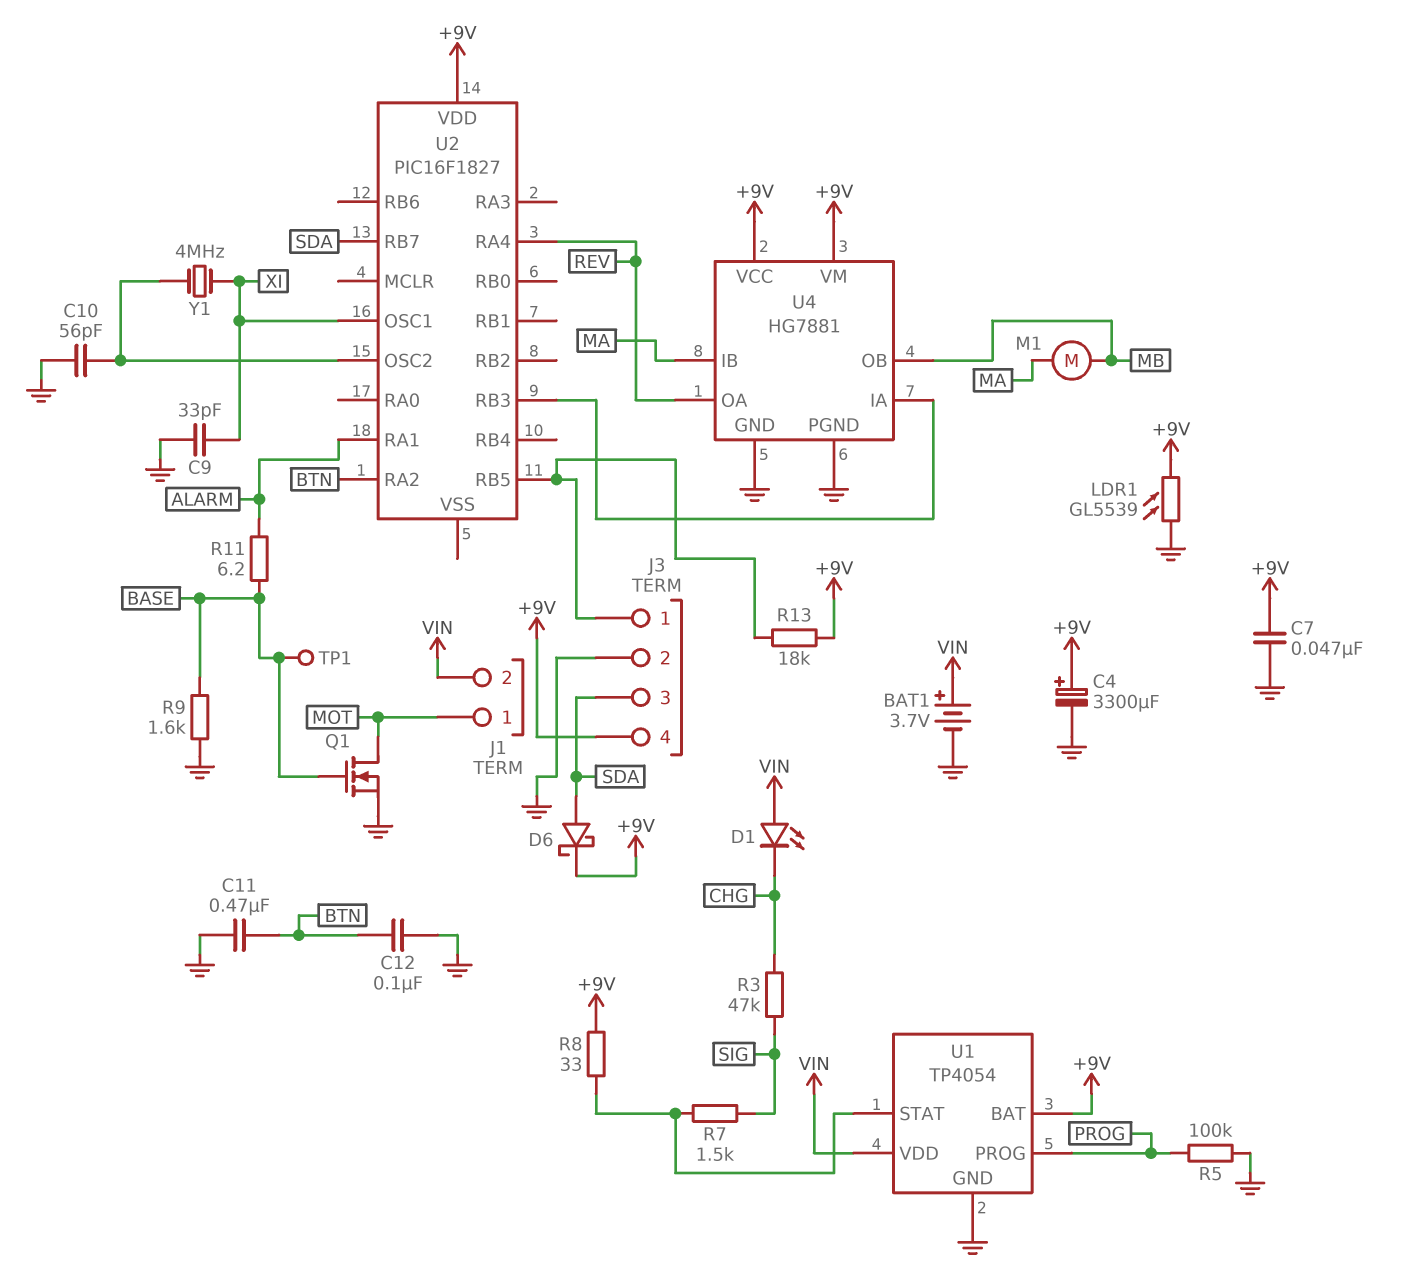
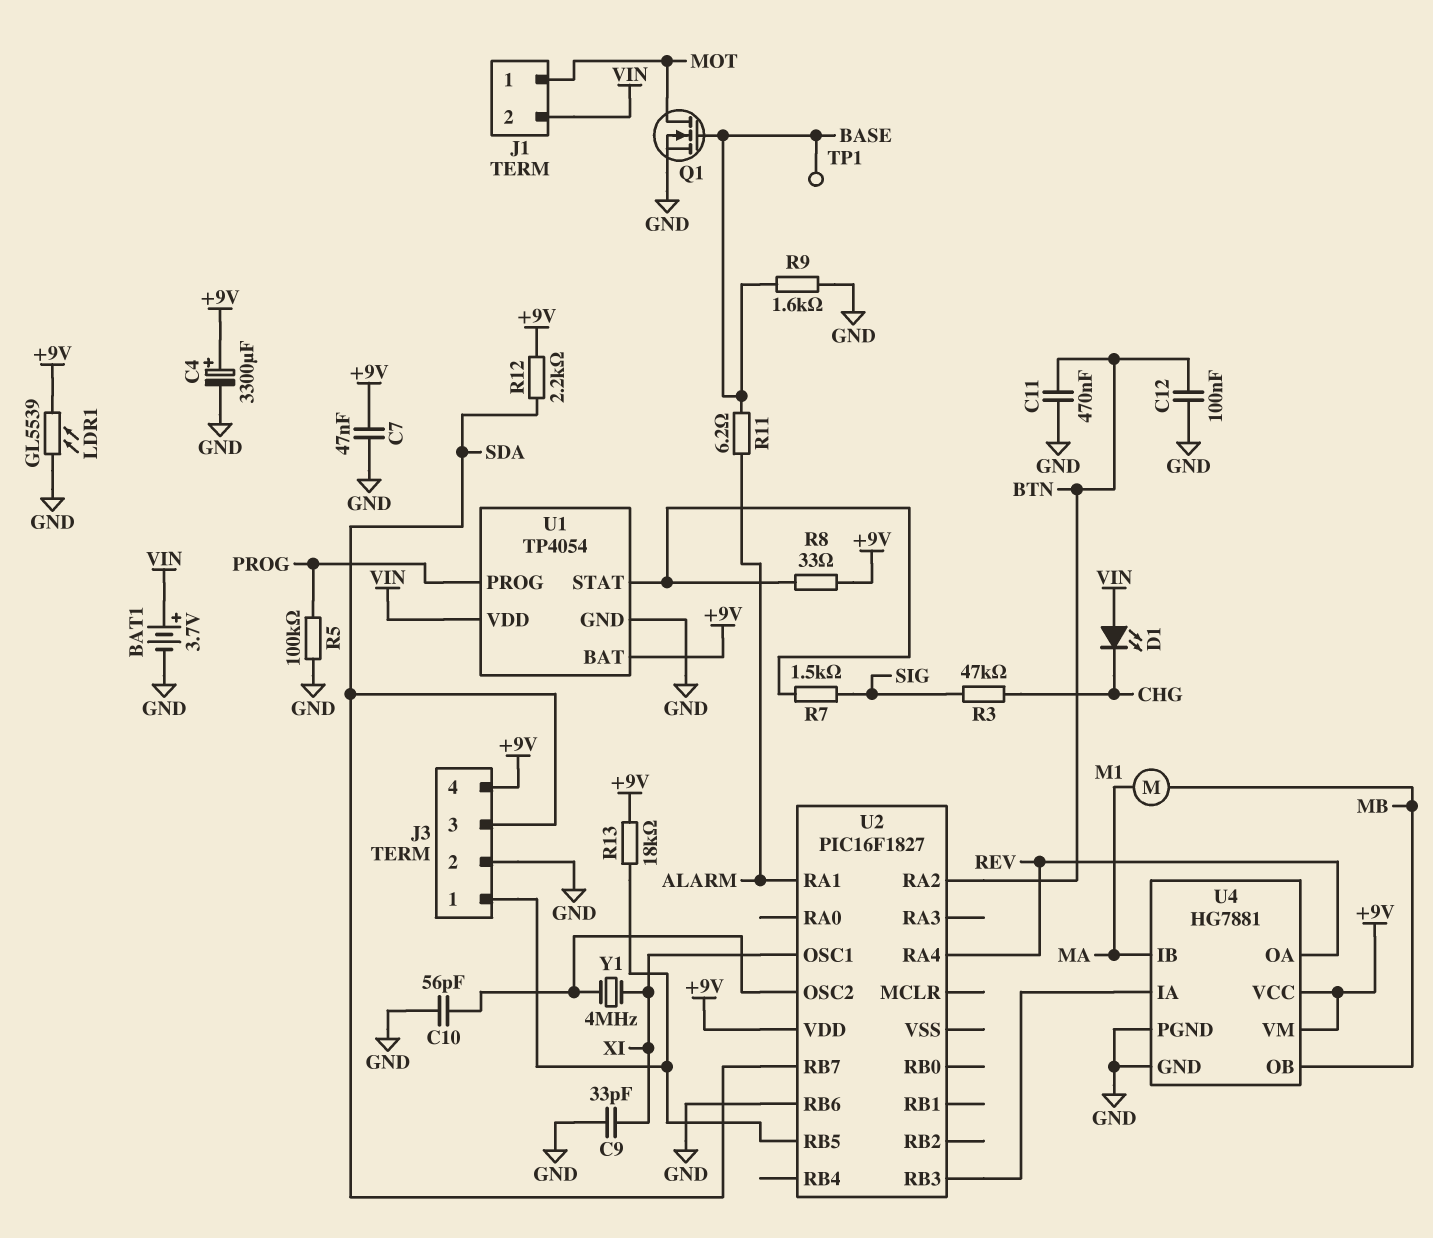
D6: schottky (A SDA, K +9V) -> none
R12: none -> 2.2k (+9V, SDA)
U2 pin RB6: none -> GND

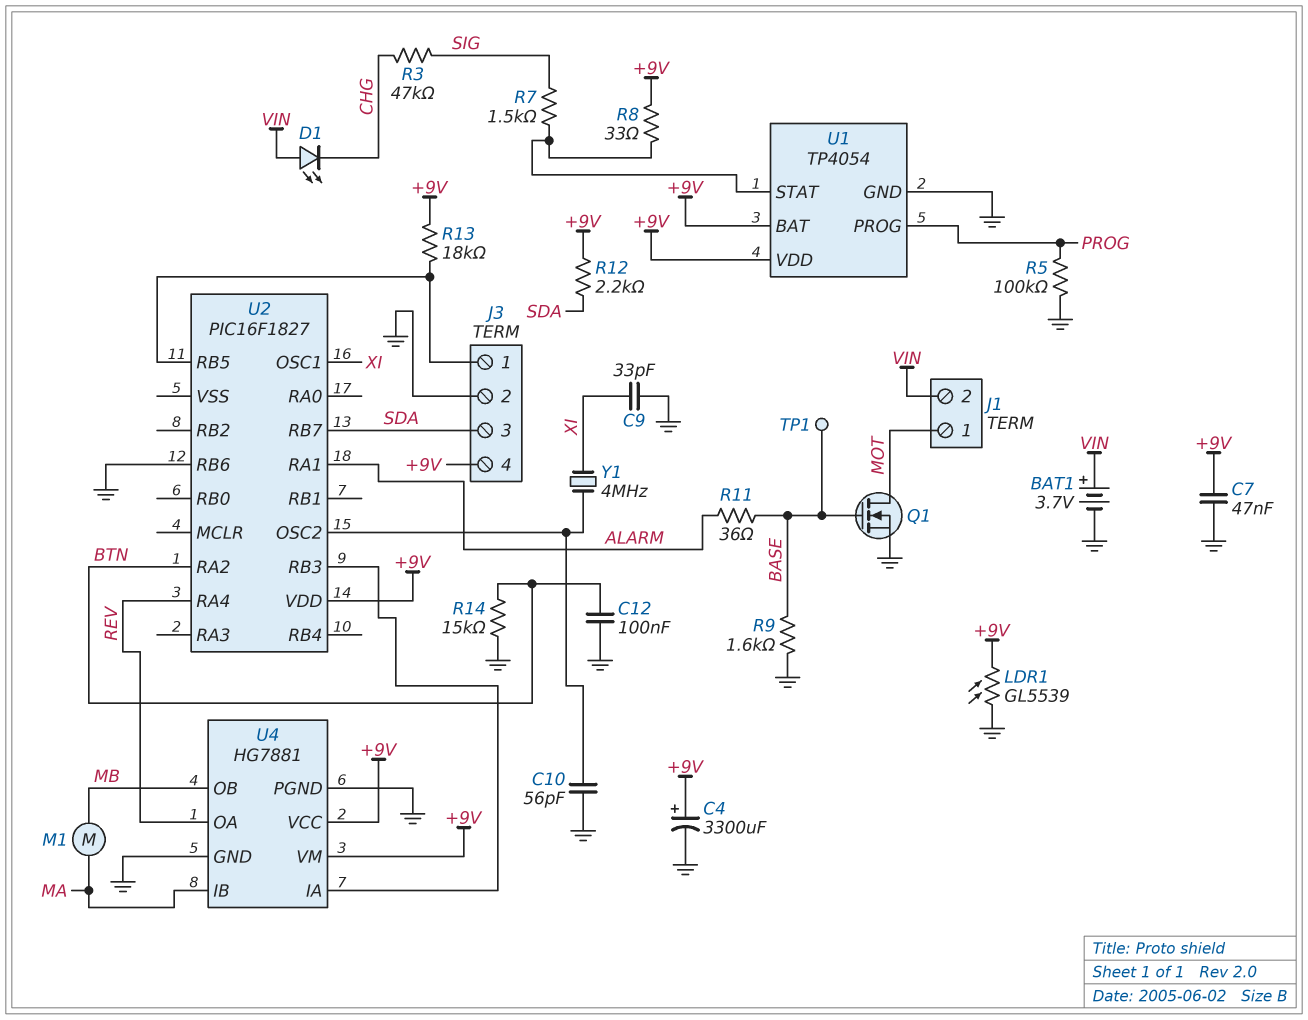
C11: 470nF (BTN, GND) -> none
R11: 6.2 (ALARM, BASE) -> 36 (ALARM, BASE)
R14: none -> 15k (BTN, GND)
U1 pin VDD: VIN -> +9V

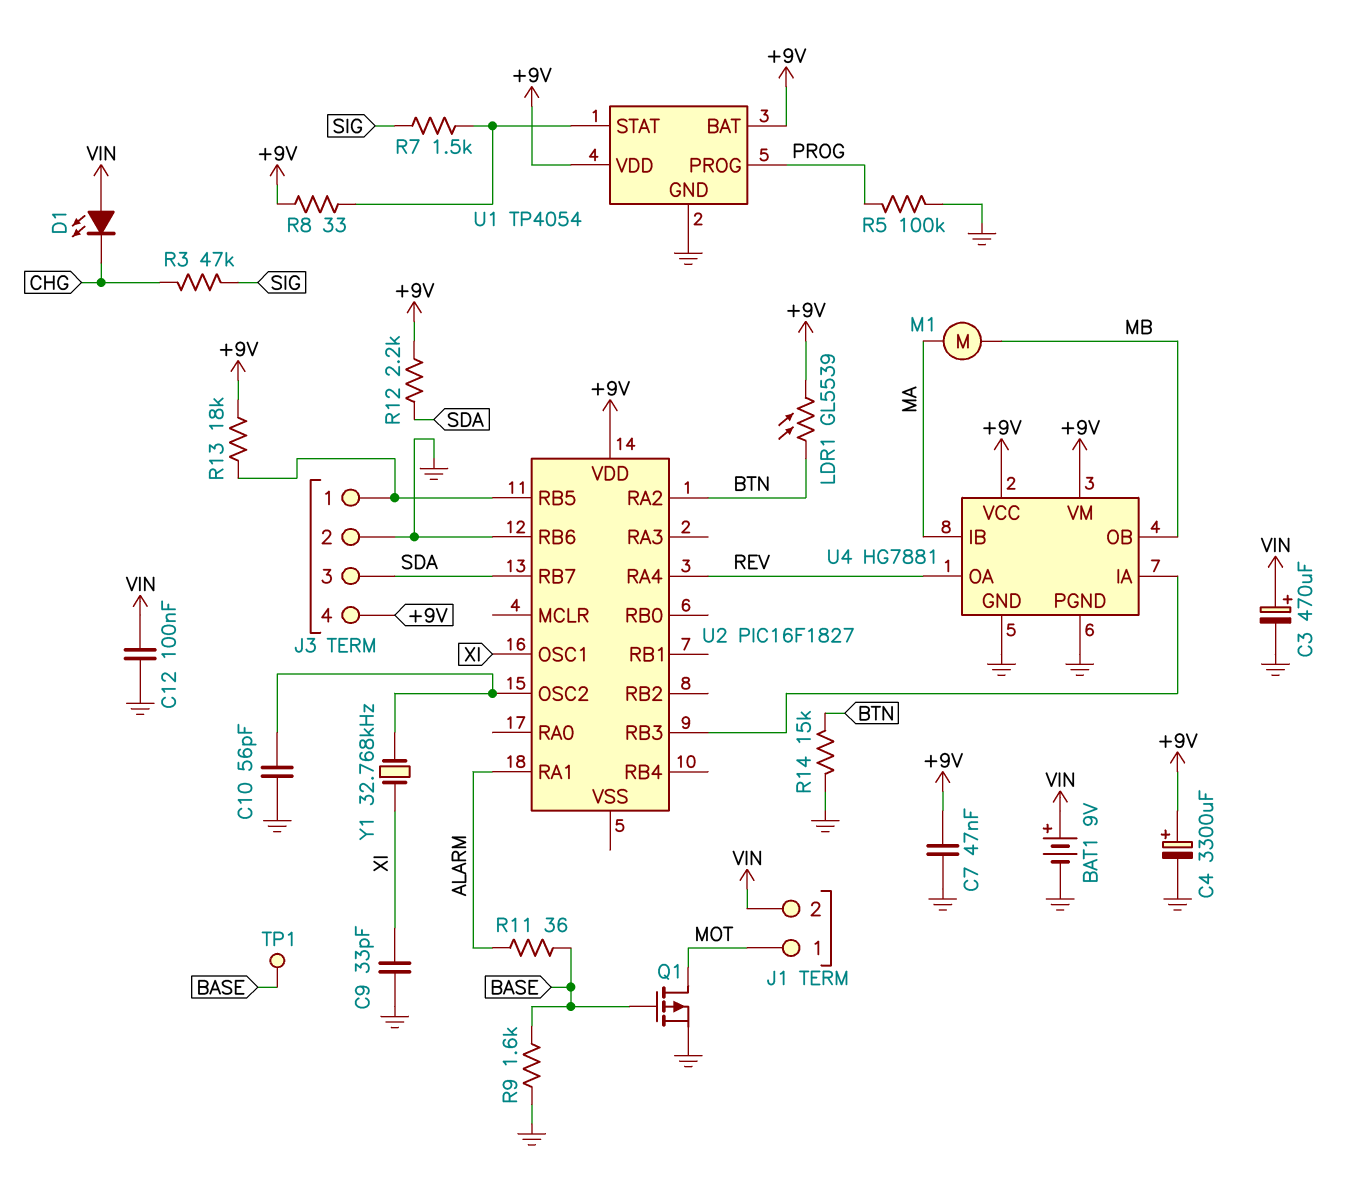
BAT1: 3.7V (plus VIN, minus GND) -> 9V (plus VIN, minus GND)
C3: none -> 470uF (plus VIN, minus GND)
C12: 100nF (BTN, GND) -> 100nF (GND, VIN)
LDR1: GL5539 (+9V, GND) -> GL5539 (+9V, BTN)
Q1: NMOS (G BASE, D MOT, S GND) -> PMOS (G BASE, D MOT, S GND)
Y1: 4MHz (U2/OSC2, XI) -> 32.768kHz (U2/OSC2, XI)

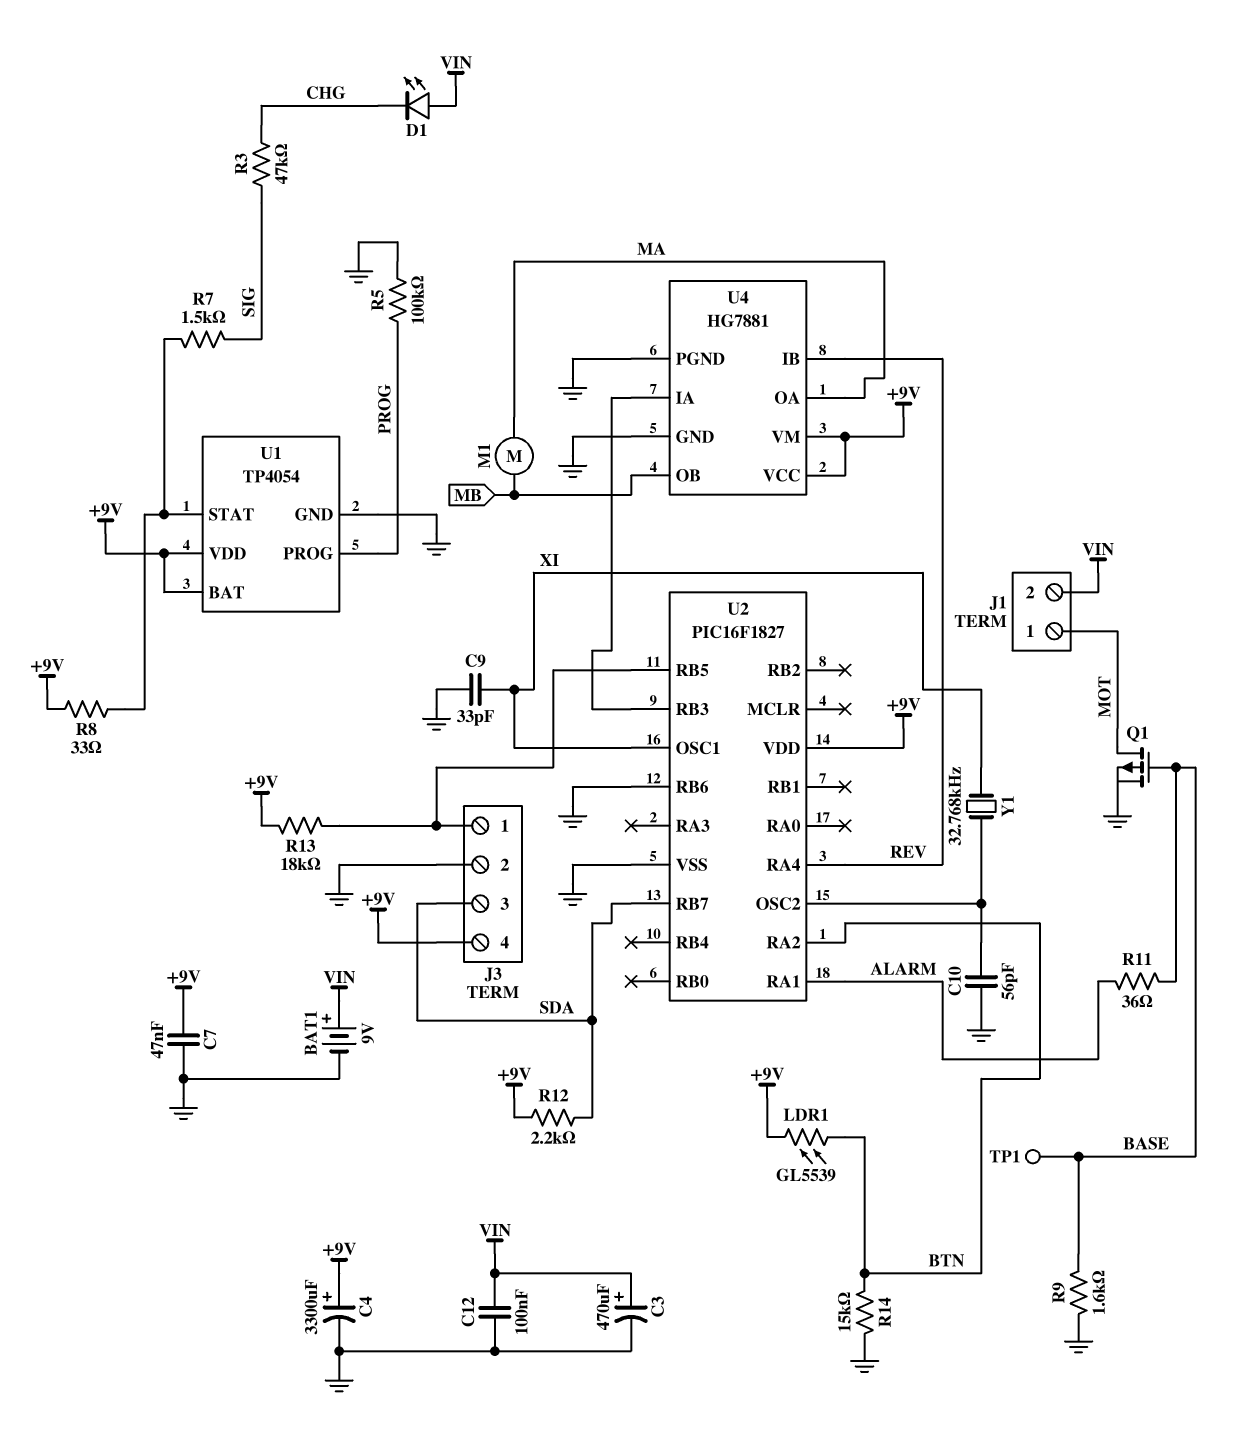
U2 pin VSS: none -> GND
U4 pin IB: MA -> REV
U4 pin OA: REV -> MA

